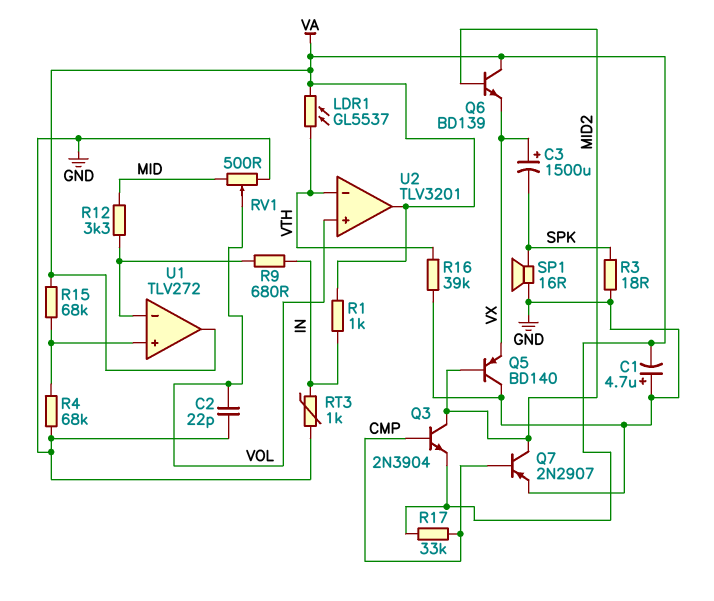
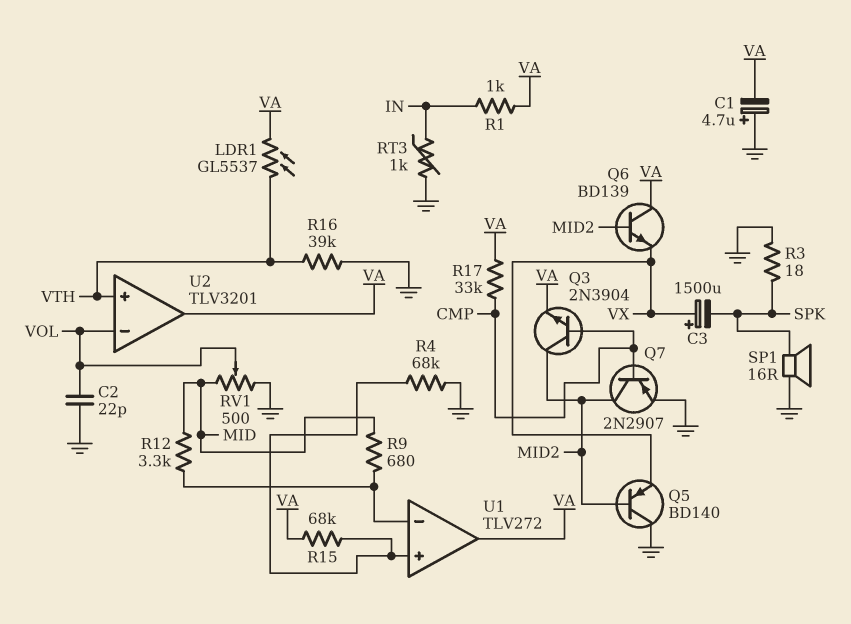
R9: 680 (IN, U1/in-) -> 680 (MID, U1/in-)
U2 pin in+: VOL -> VTH
U2 pin in-: VTH -> VOL

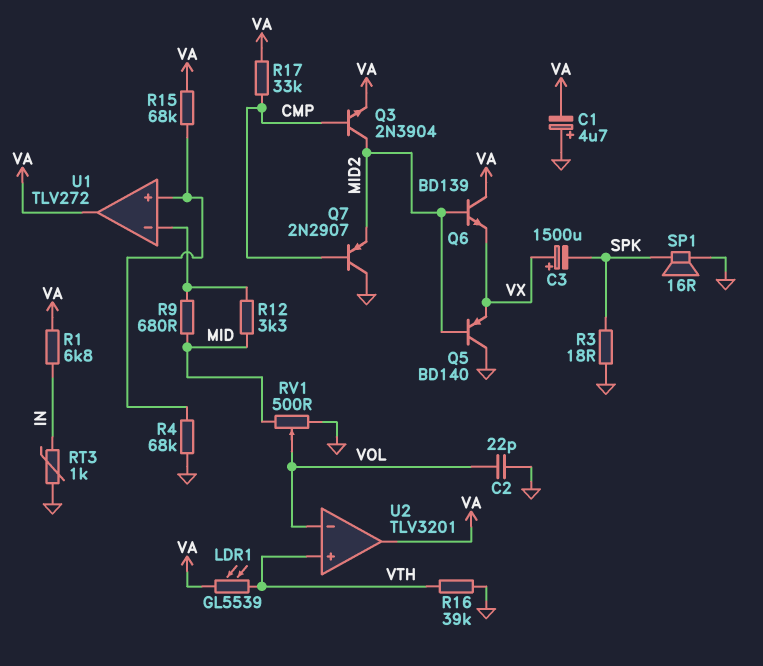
LDR1: GL5537 (VA, VTH) -> GL5539 (VA, VTH)
Q7: PNP 2N2907 (B CMP, C MID2, E GND) -> PNP 2N2907 (B CMP, C GND, E MID2)
R1: 1k (IN, VA) -> 6.8k (IN, VA)

